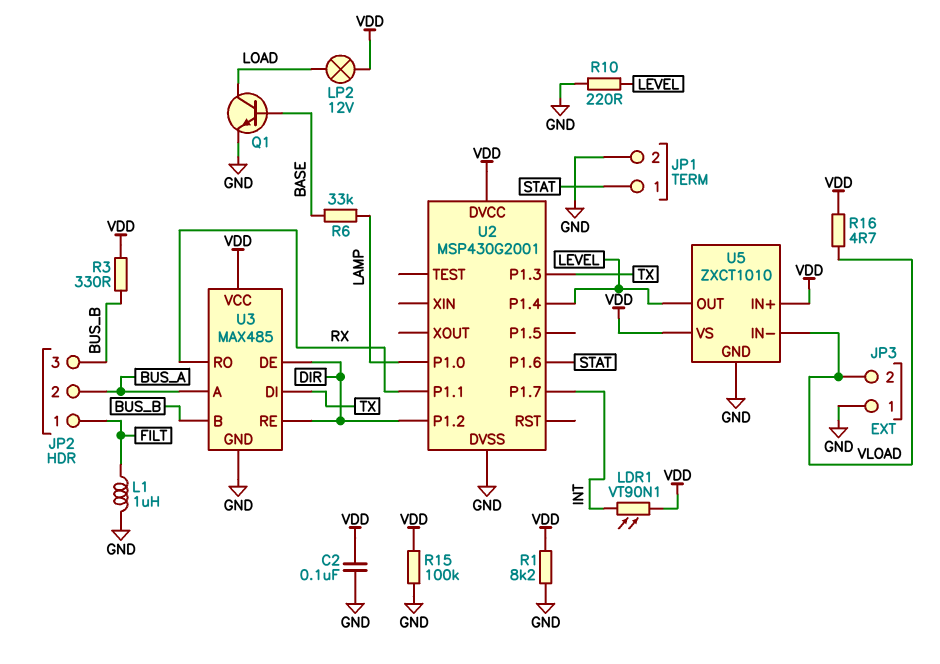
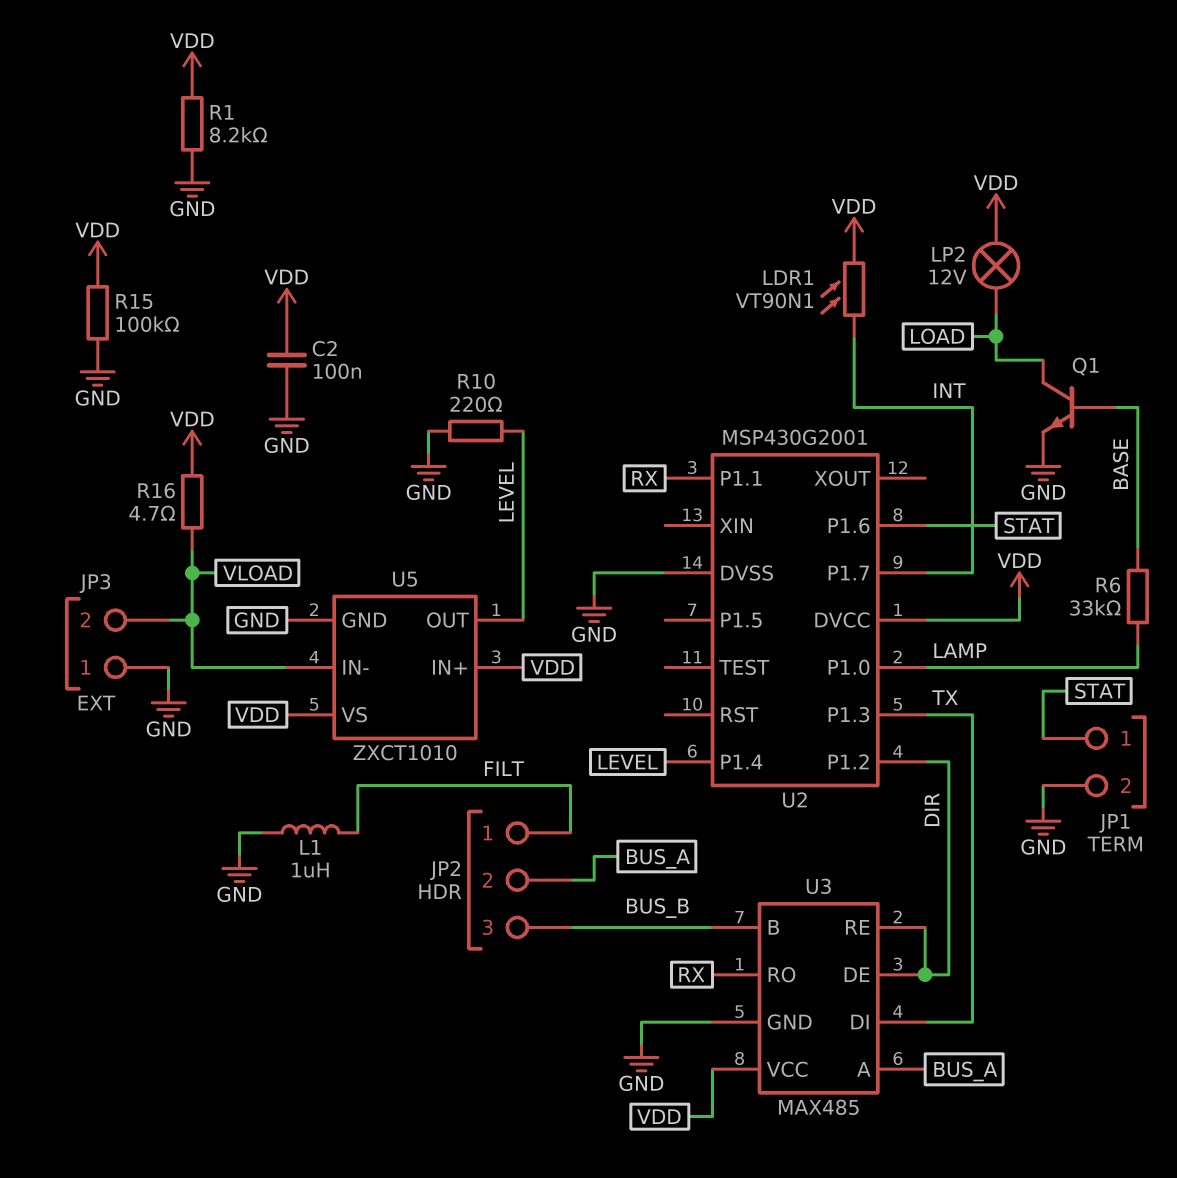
R3: 330 (BUS_B, VDD) -> none

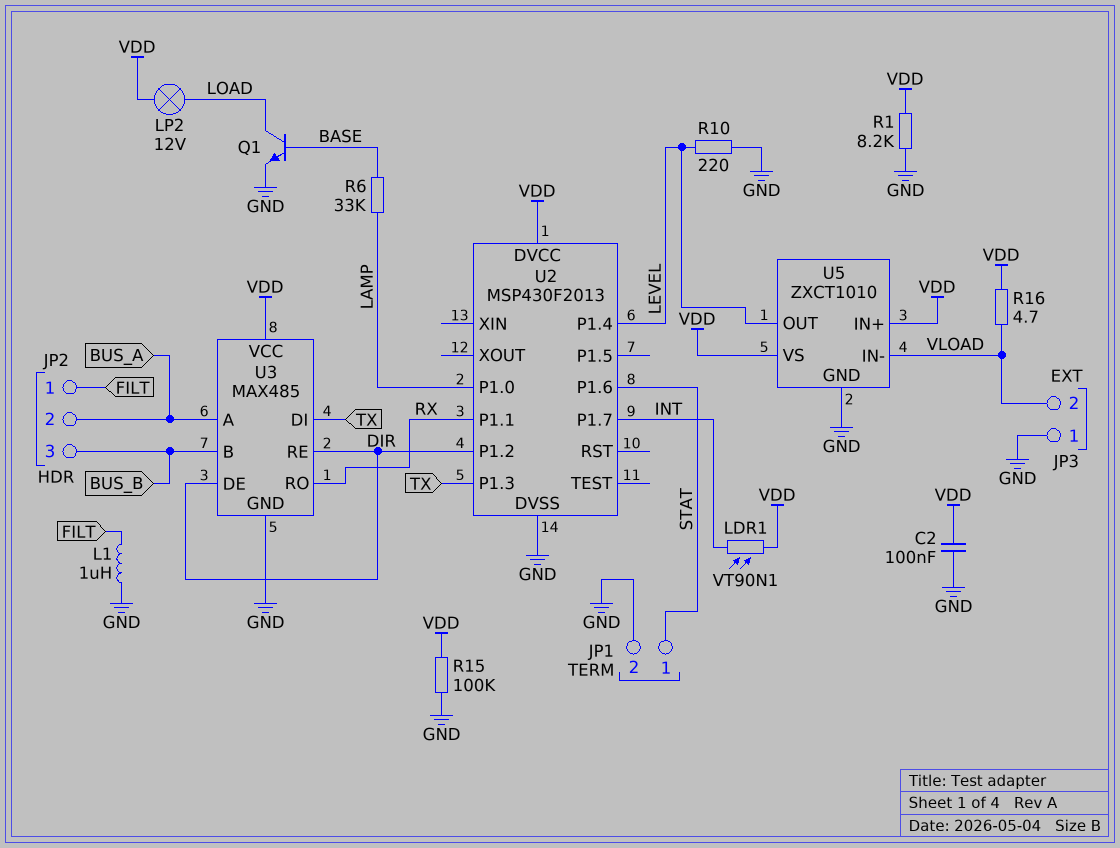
U2: MSP430G2001 -> MSP430F2013

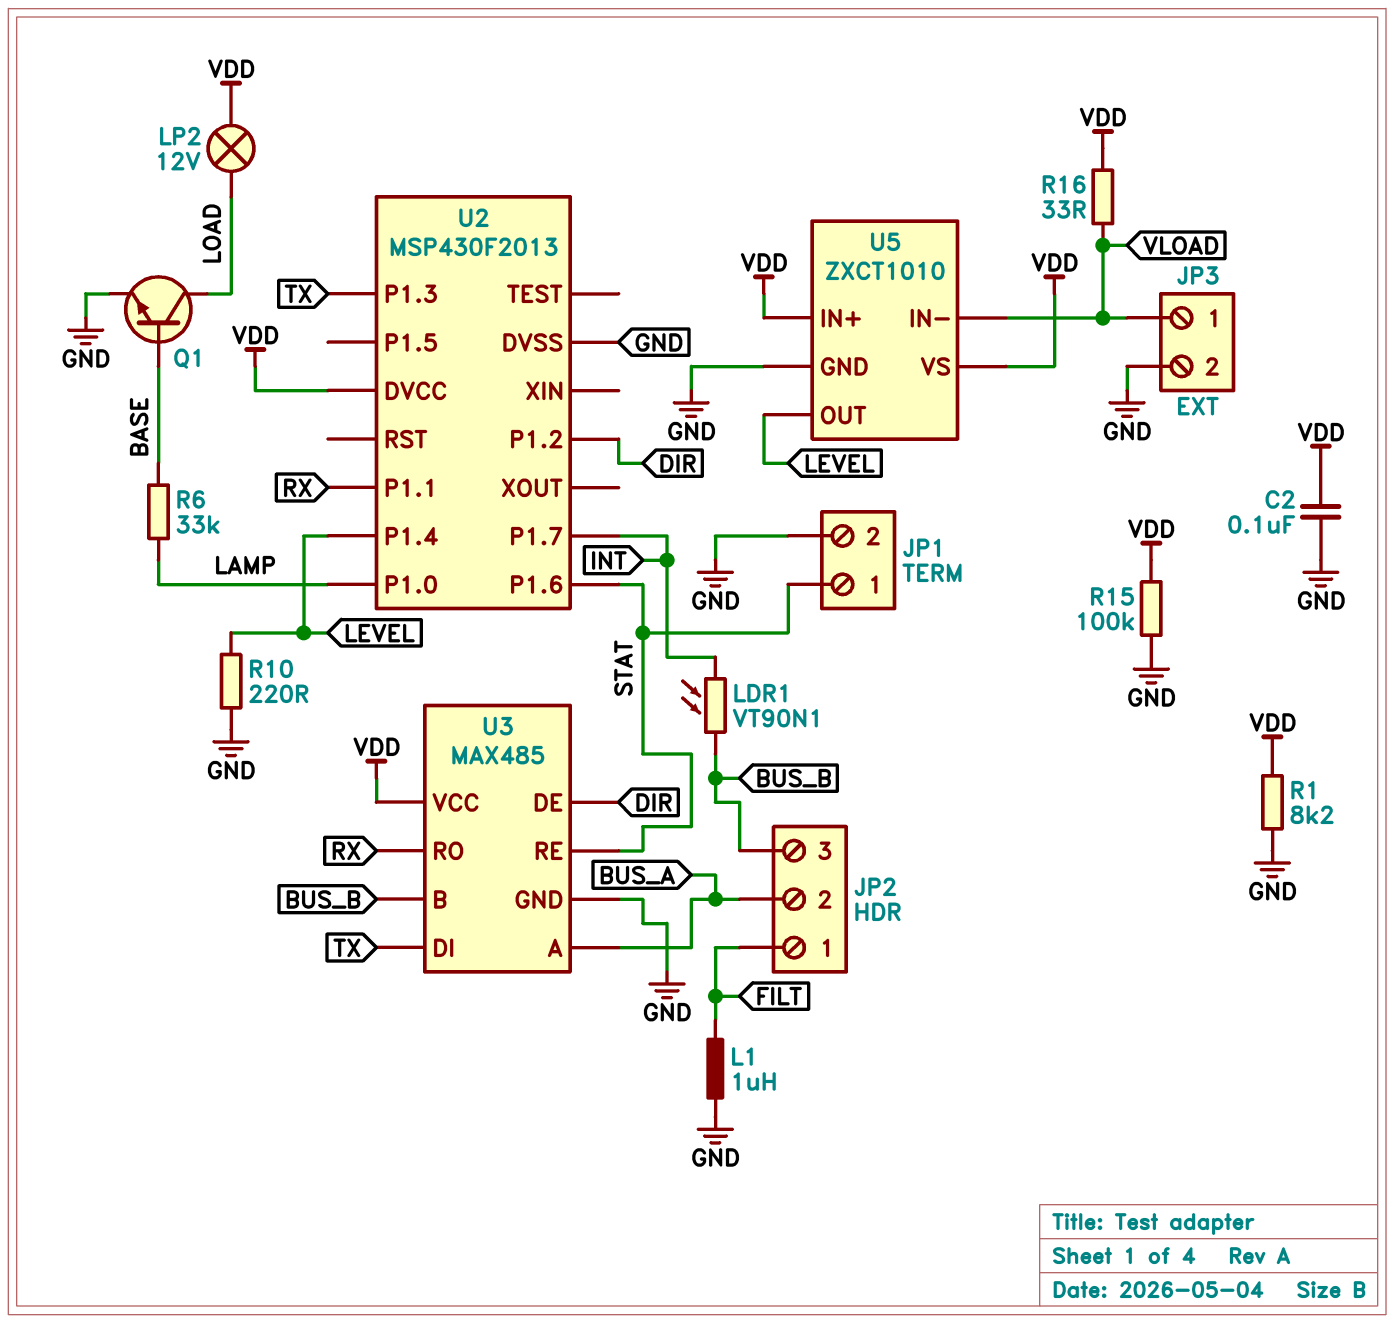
JP3 pin 1: GND -> VLOAD
JP3 pin 2: VLOAD -> GND
LDR1: VT90N1 (INT, VDD) -> VT90N1 (BUS_B, INT)
R16: 4.7 (VDD, VLOAD) -> 33 (VDD, VLOAD)
U3 pin RE: DIR -> STAT

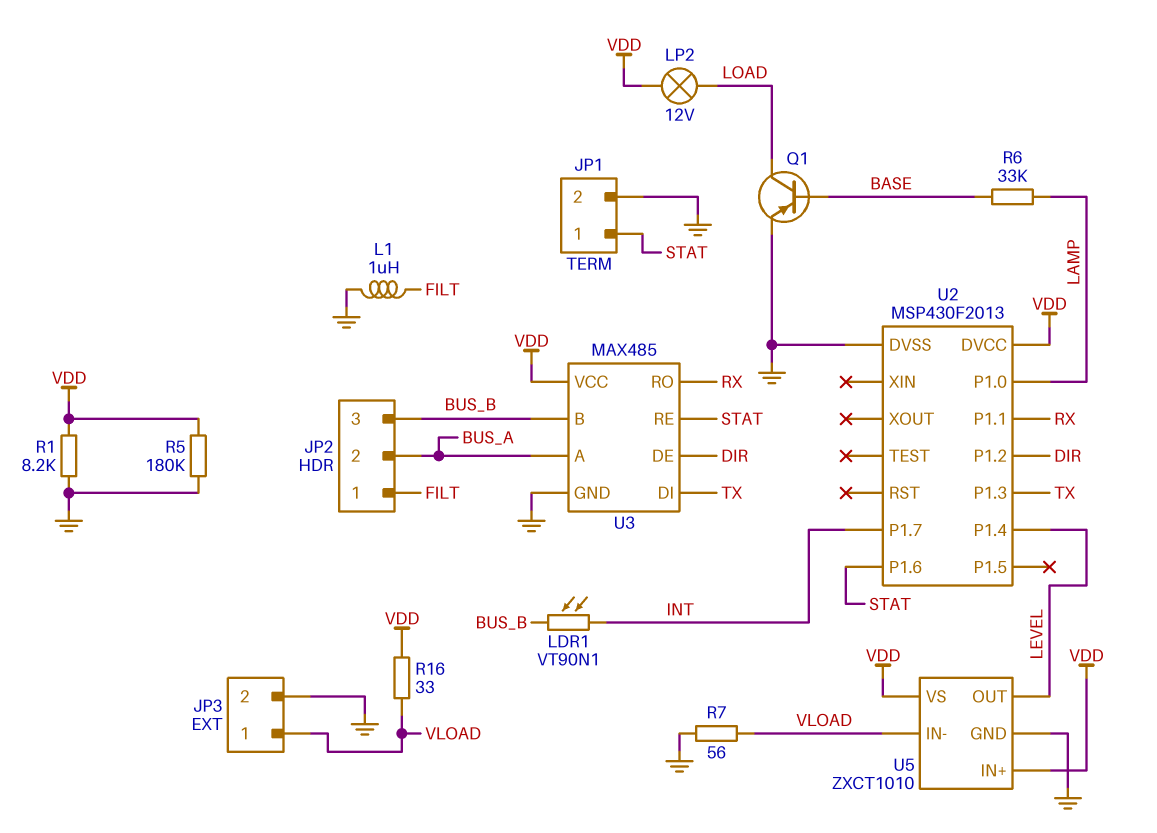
C2: 100nF (GND, VDD) -> none
Q1: NPN (B BASE, C LOAD, E GND) -> PNP (B BASE, C LOAD, E GND)
R5: none -> 180k (GND, VDD)
R7: none -> 56 (GND, VLOAD)
R10: 220 (GND, LEVEL) -> none
R15: 100k (GND, VDD) -> none

